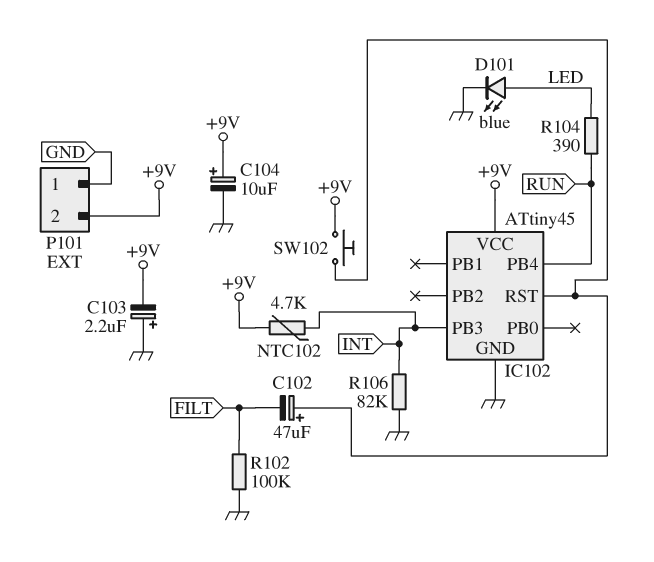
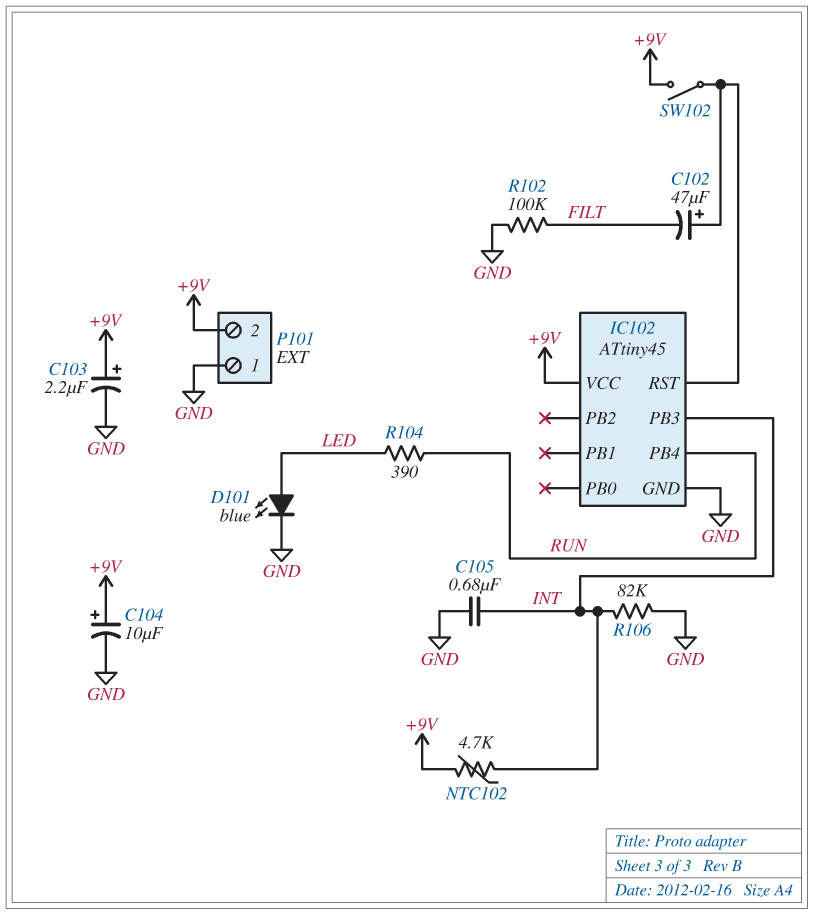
C103: 2.2uF (plus GND, minus +9V) -> 2.2uF (plus +9V, minus GND)
C105: none -> 680nF (GND, INT)
SW102: button (+9V, IC102/RST) -> switch (+9V, IC102/RST)

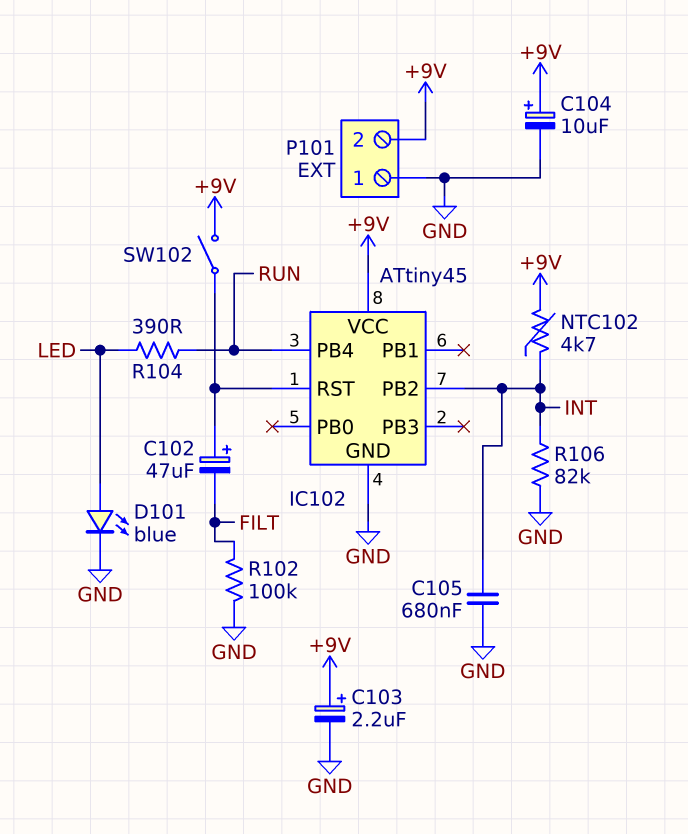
IC102 pin PB2: none -> INT
IC102 pin PB3: INT -> none

